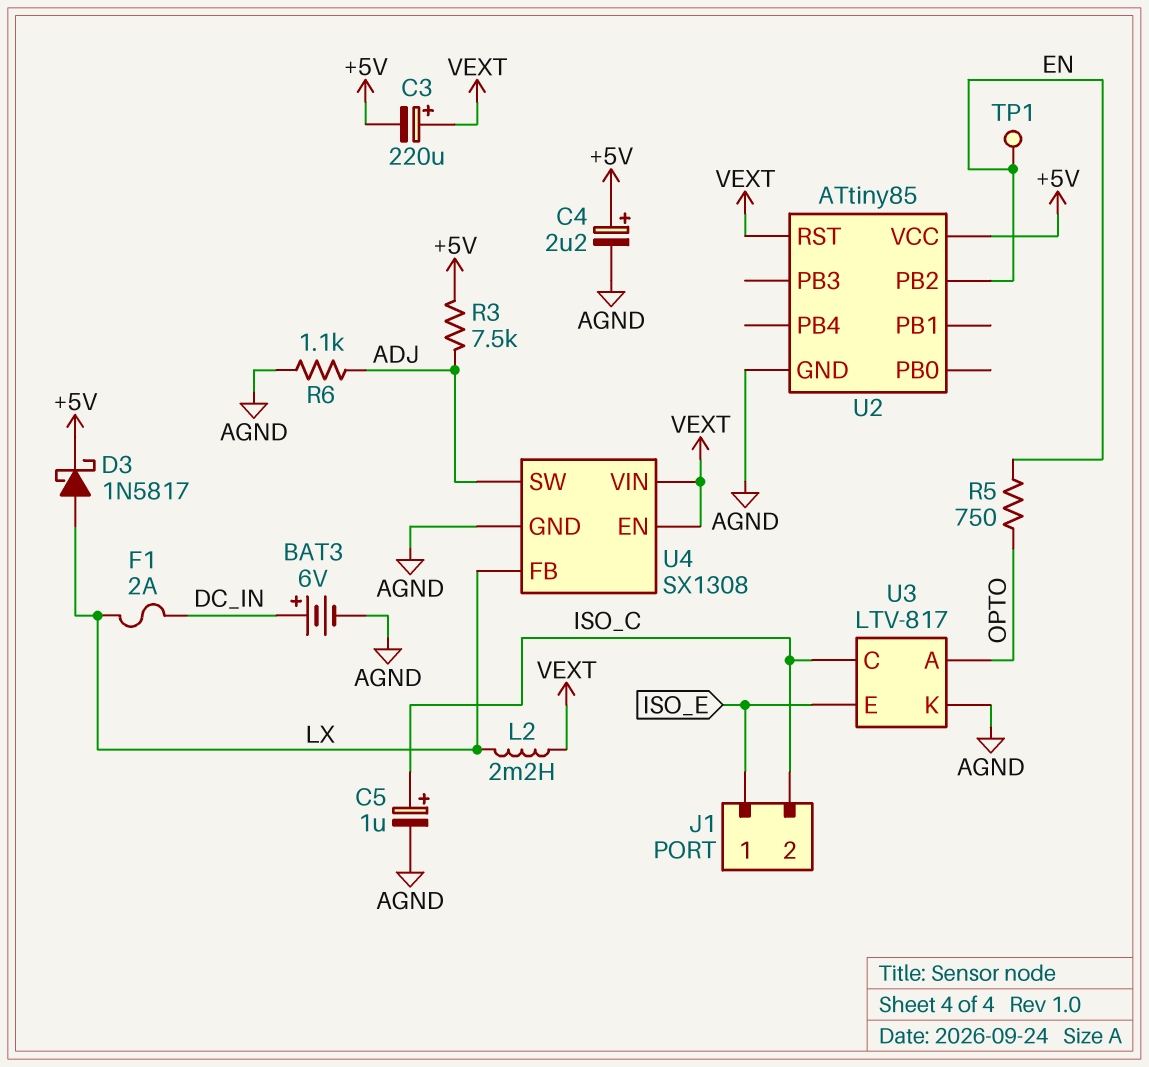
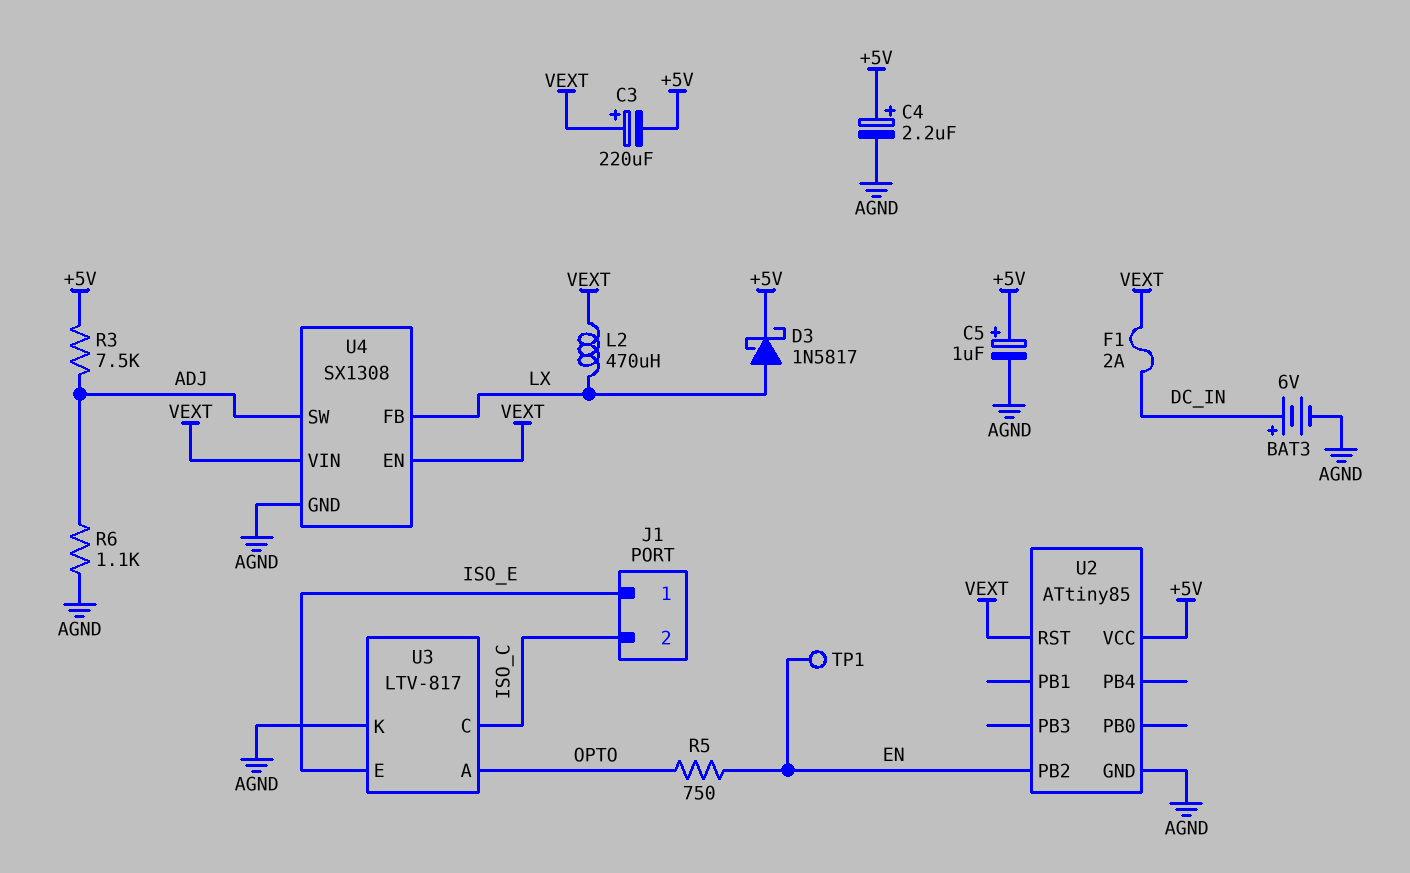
C5: 1uF (plus ISO_C, minus AGND) -> 1uF (plus +5V, minus AGND)
F1: 2A (DC_IN, LX) -> 2A (DC_IN, VEXT)
L2: 2.2mH (LX, VEXT) -> 470uH (LX, VEXT)

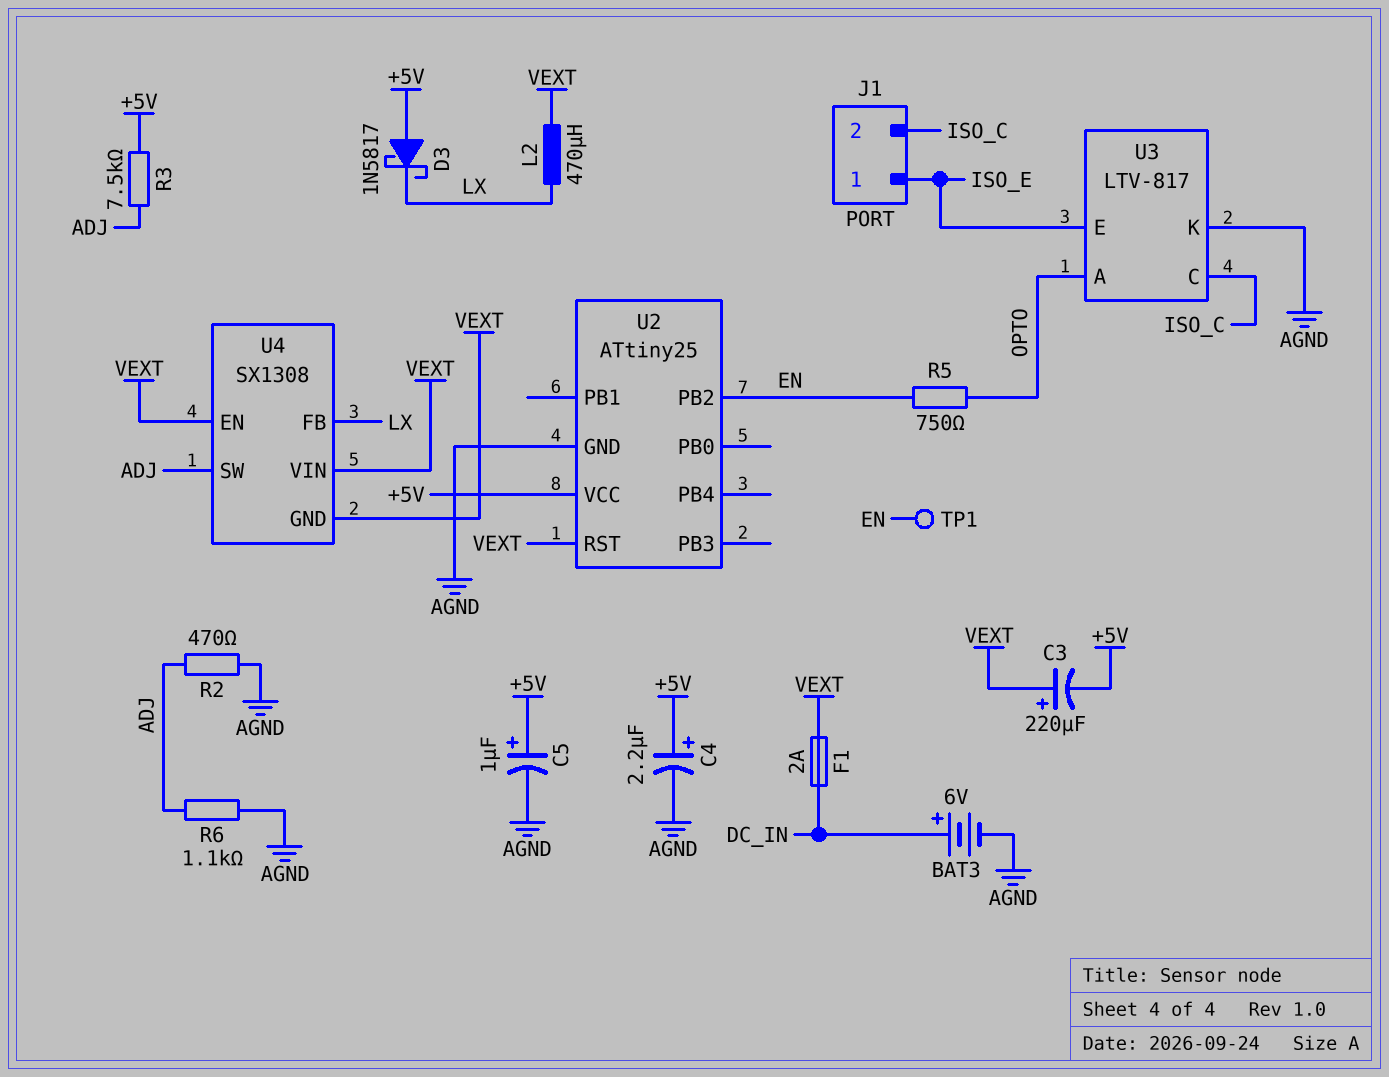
D3: schottky 1N5817 (A LX, K +5V) -> schottky 1N5817 (A +5V, K LX)
R2: none -> 470 (ADJ, AGND)
U2: ATtiny85 -> ATtiny25
U4 pin GND: AGND -> VEXT

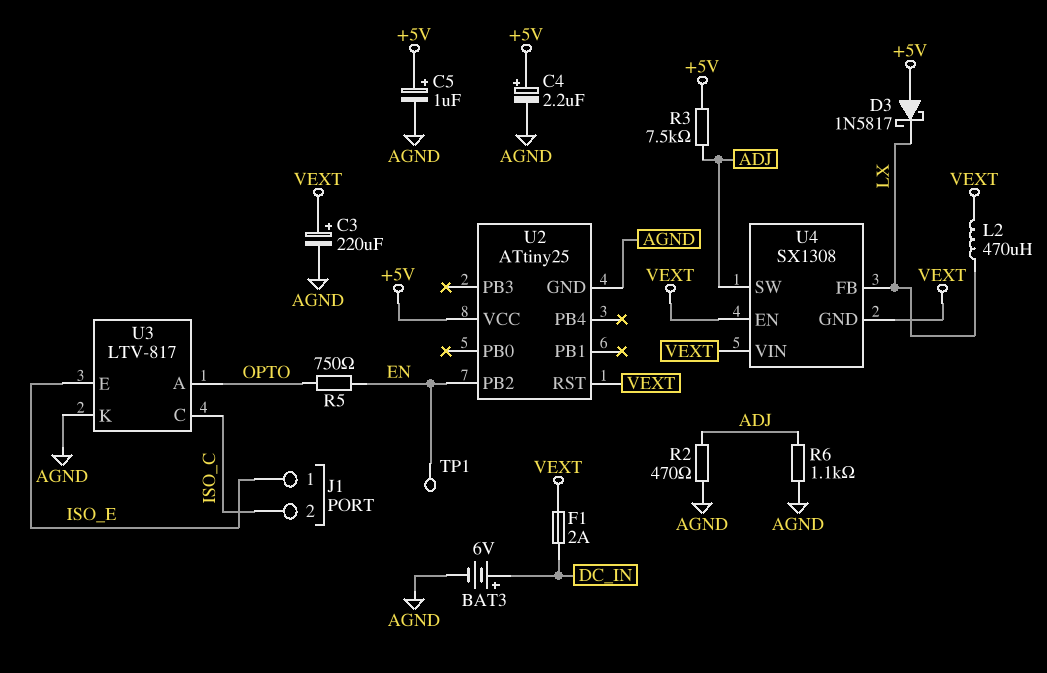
C3: 220uF (plus VEXT, minus +5V) -> 220uF (plus VEXT, minus AGND)

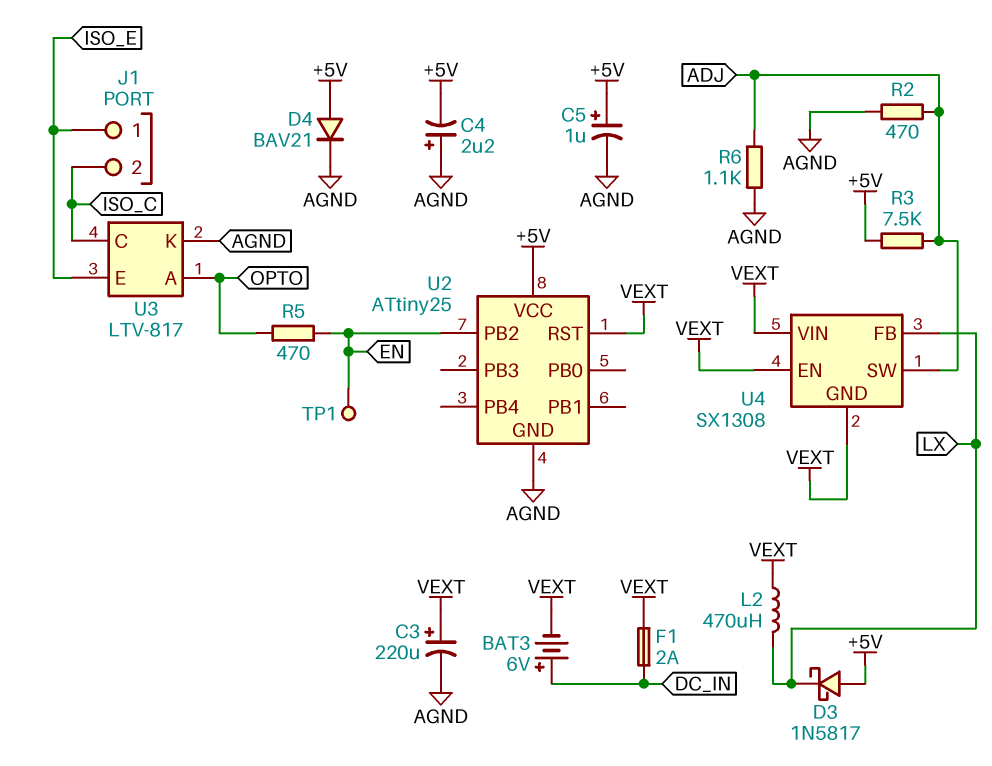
BAT3: 6V (plus DC_IN, minus AGND) -> 6V (plus DC_IN, minus VEXT)
C4: 2.2uF (plus +5V, minus AGND) -> 2.2uF (plus AGND, minus +5V)
D4: none -> diode BAV21 (A +5V, K AGND)
R5: 750 (EN, OPTO) -> 470 (EN, OPTO)

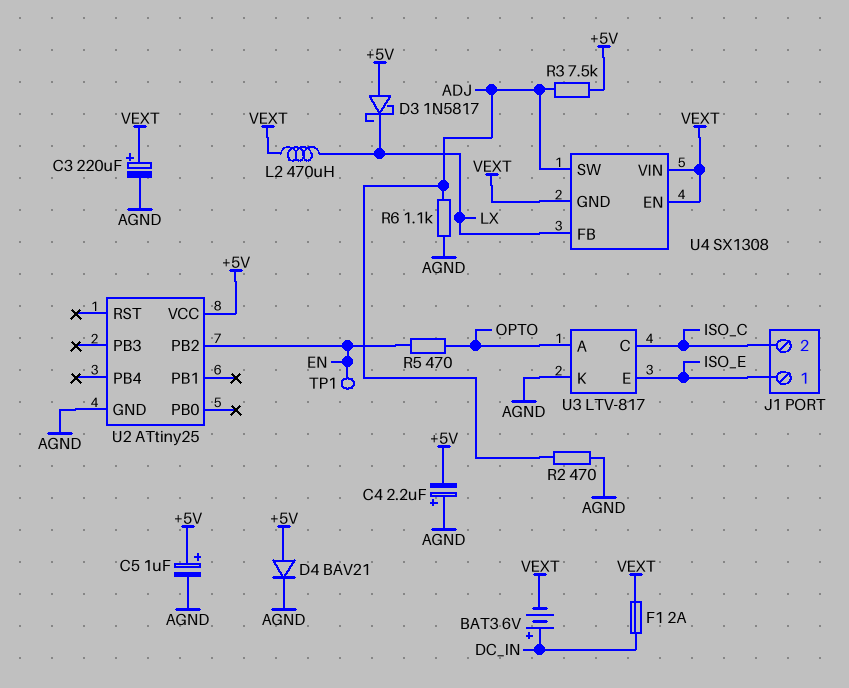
U2 pin RST: VEXT -> none

